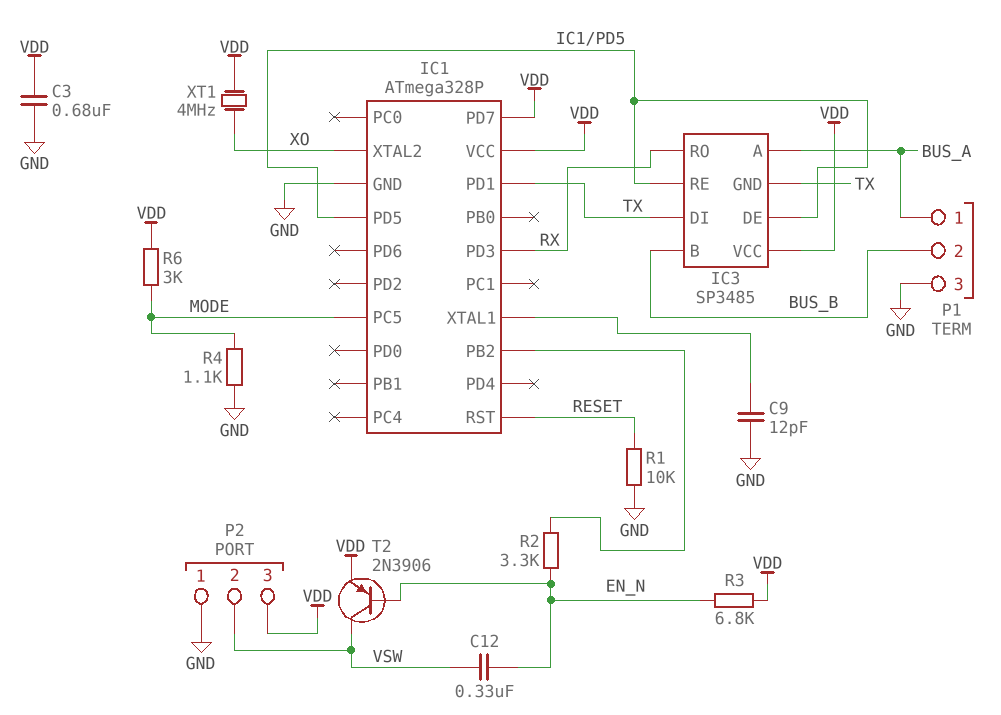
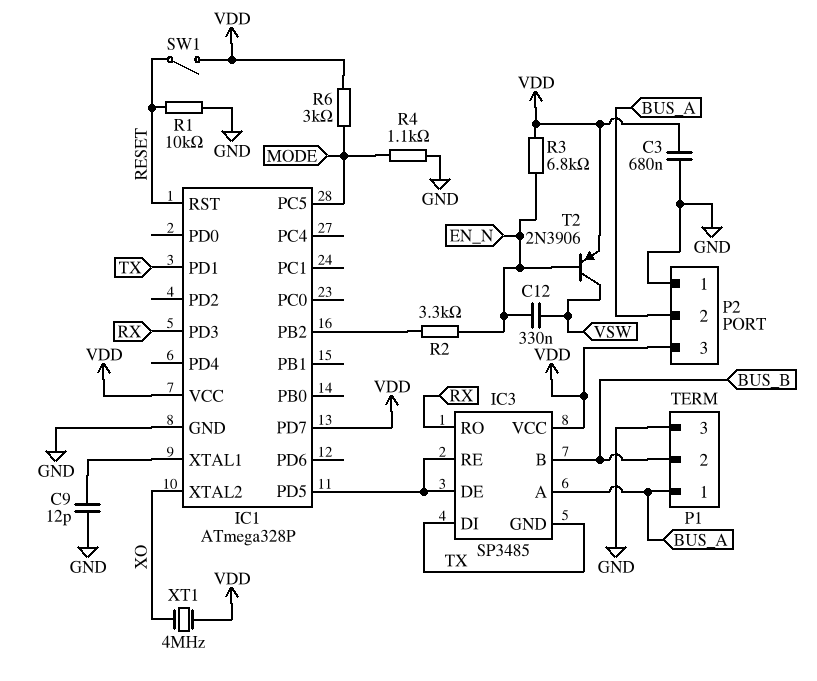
P2 pin 2: VSW -> BUS_A
SW1: none -> switch (RESET, VDD)

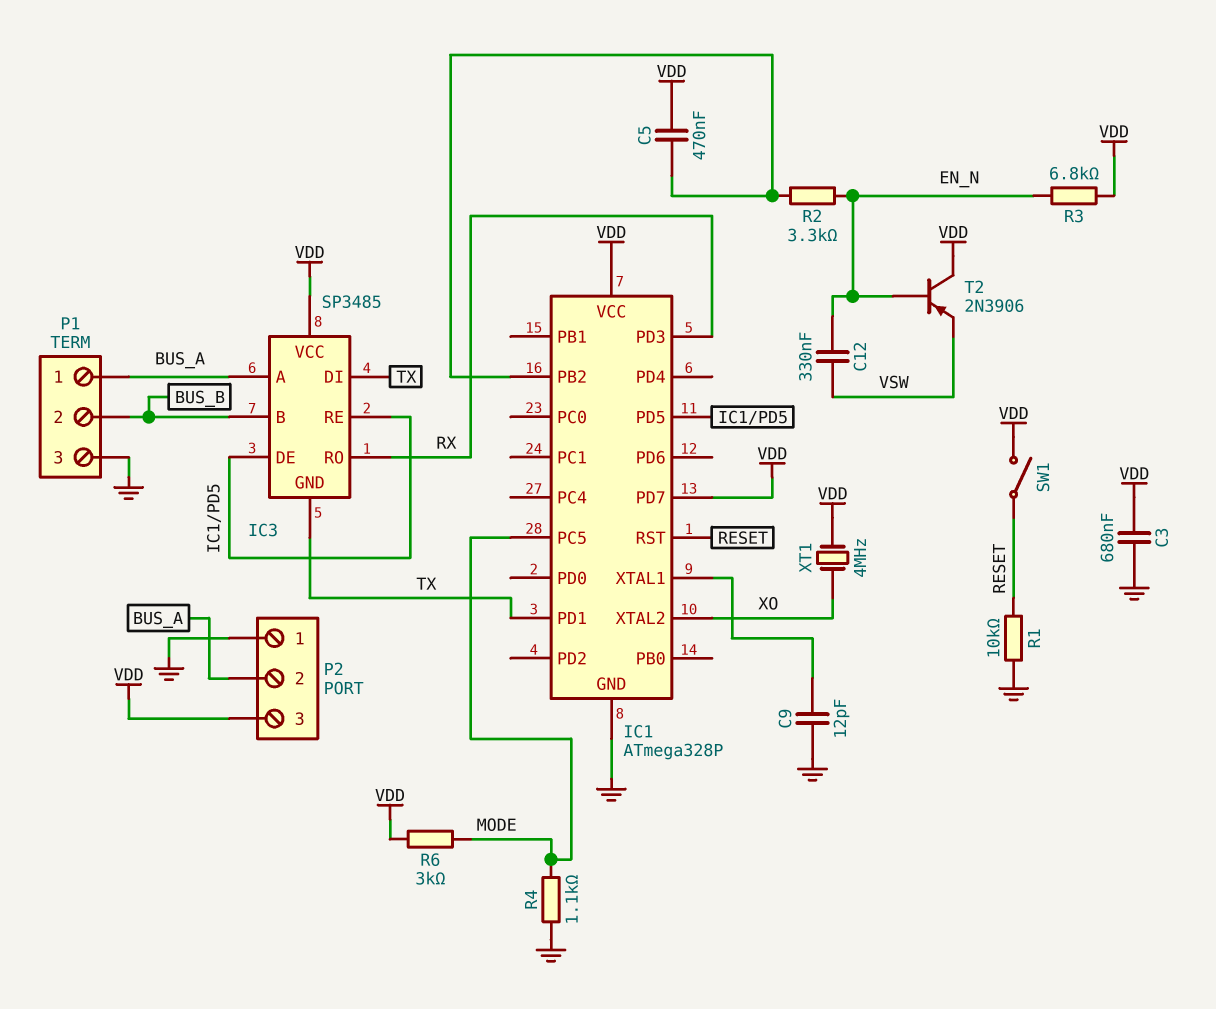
C5: none -> 470nF (IC1/PB2, VDD)
T2: PNP 2N3906 (B EN_N, C VSW, E VDD) -> PNP 2N3906 (B EN_N, C VDD, E VSW)

